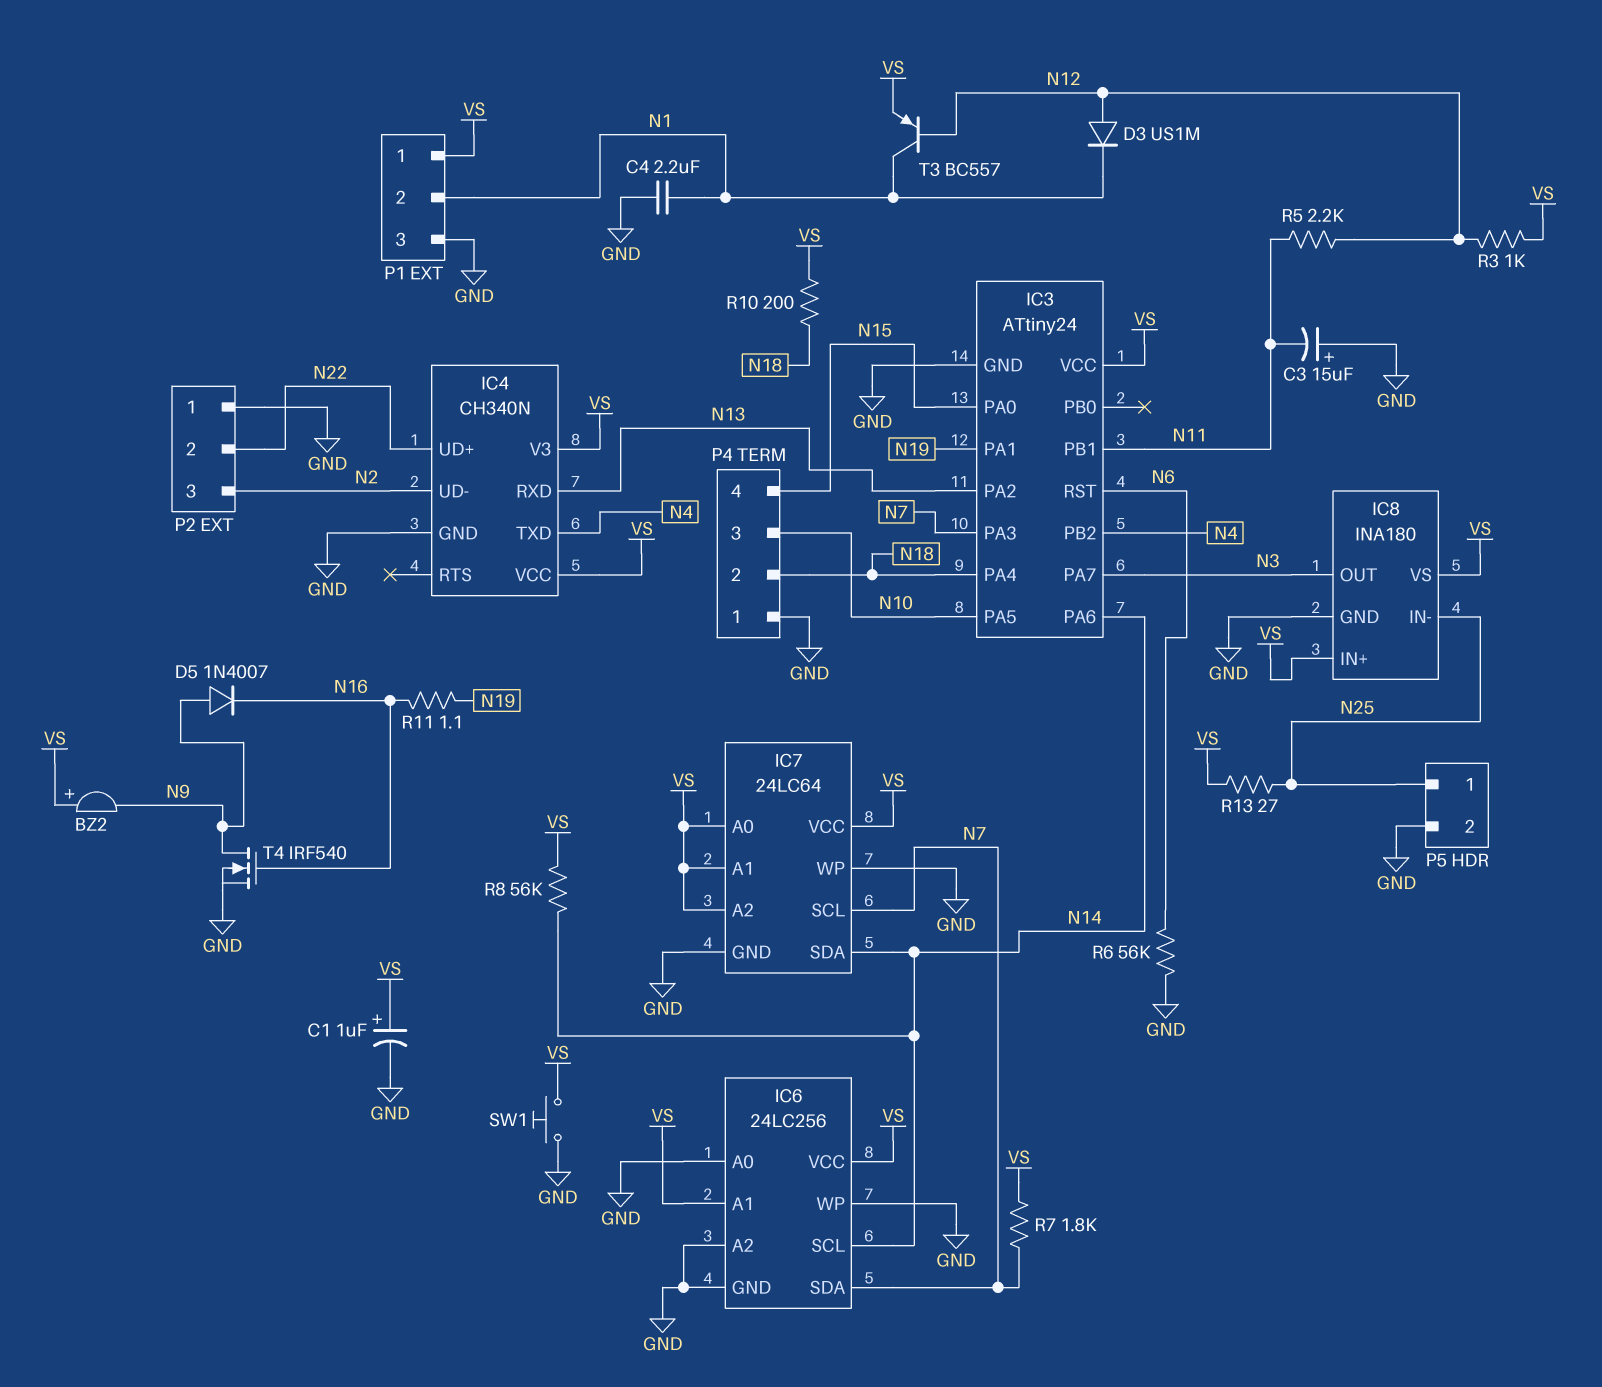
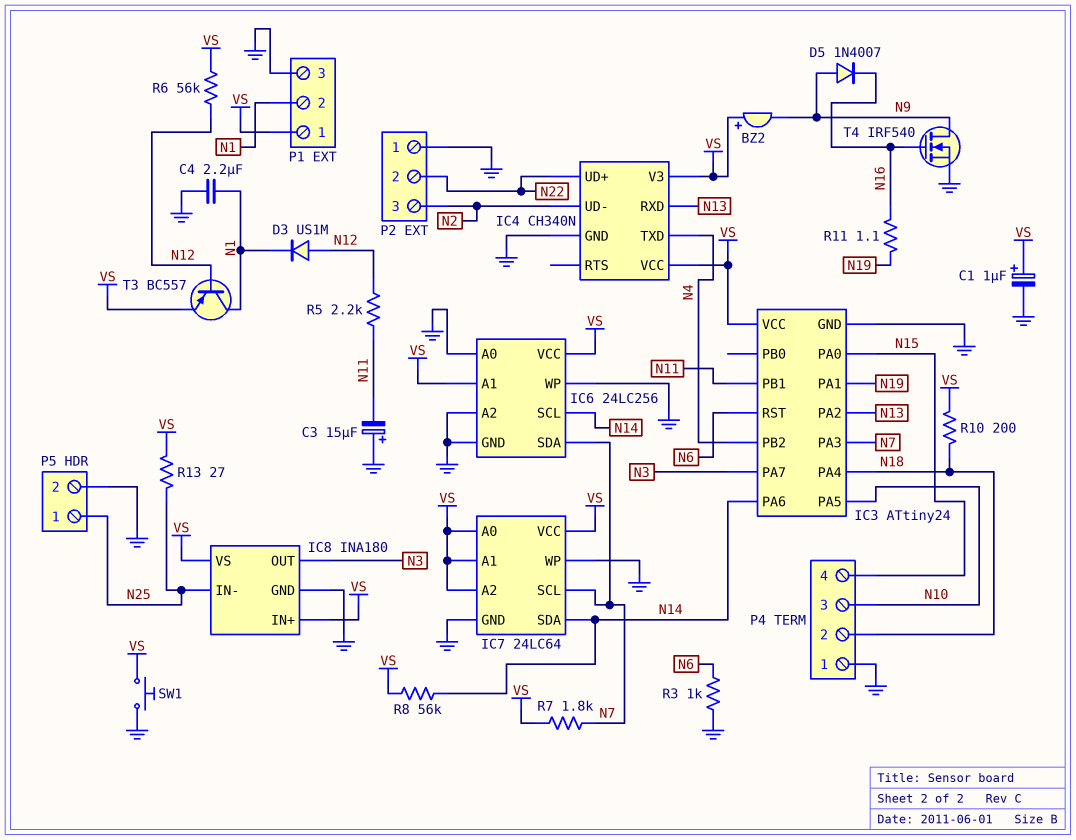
R3: 1k (N12, VS) -> 1k (GND, N6)
R6: 56k (GND, N6) -> 56k (N12, VS)

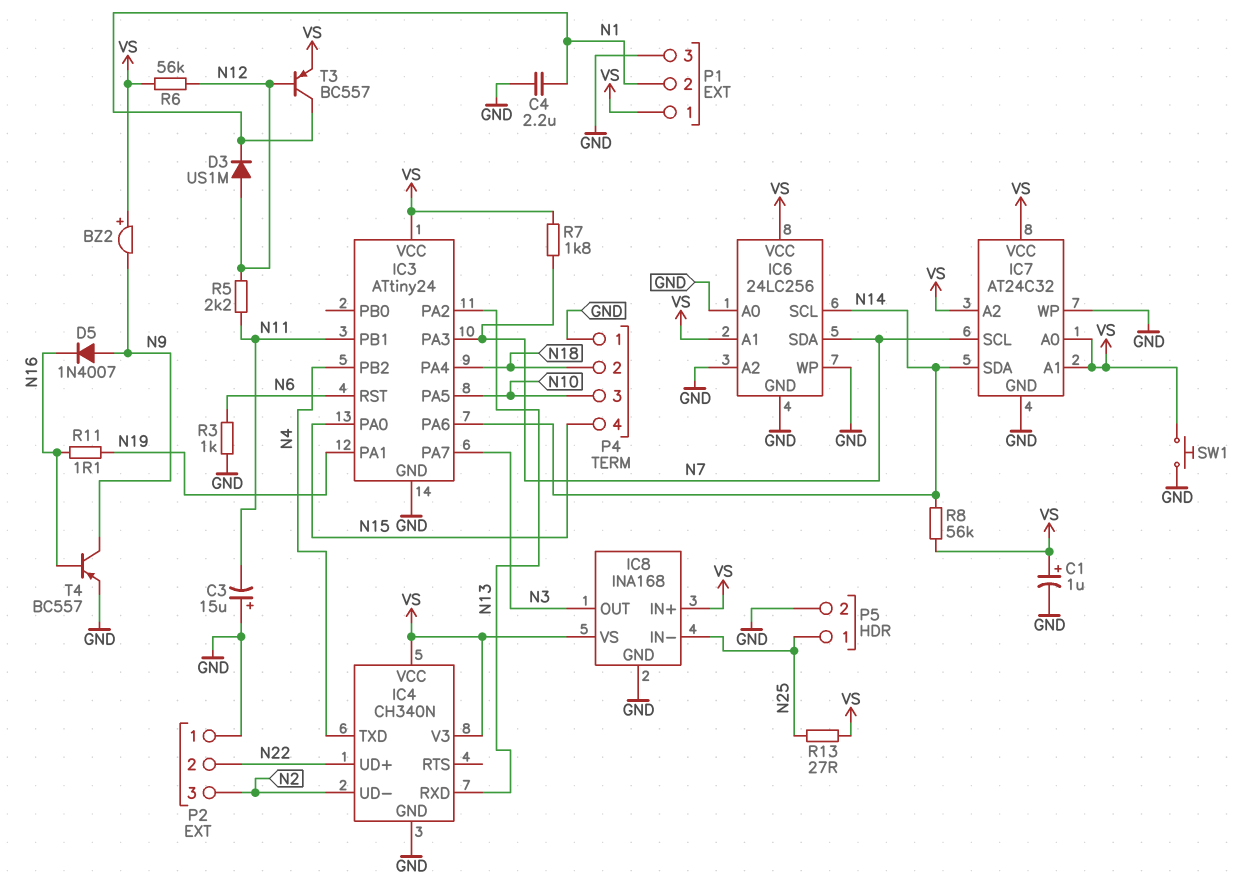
IC7: 24LC64 -> AT24C32
IC8: INA180 -> INA168
R10: 200 (N18, VS) -> none
T4: NMOS IRF540 (G N16, D N9, S GND) -> PNP BC557 (B N16, C N9, E GND)

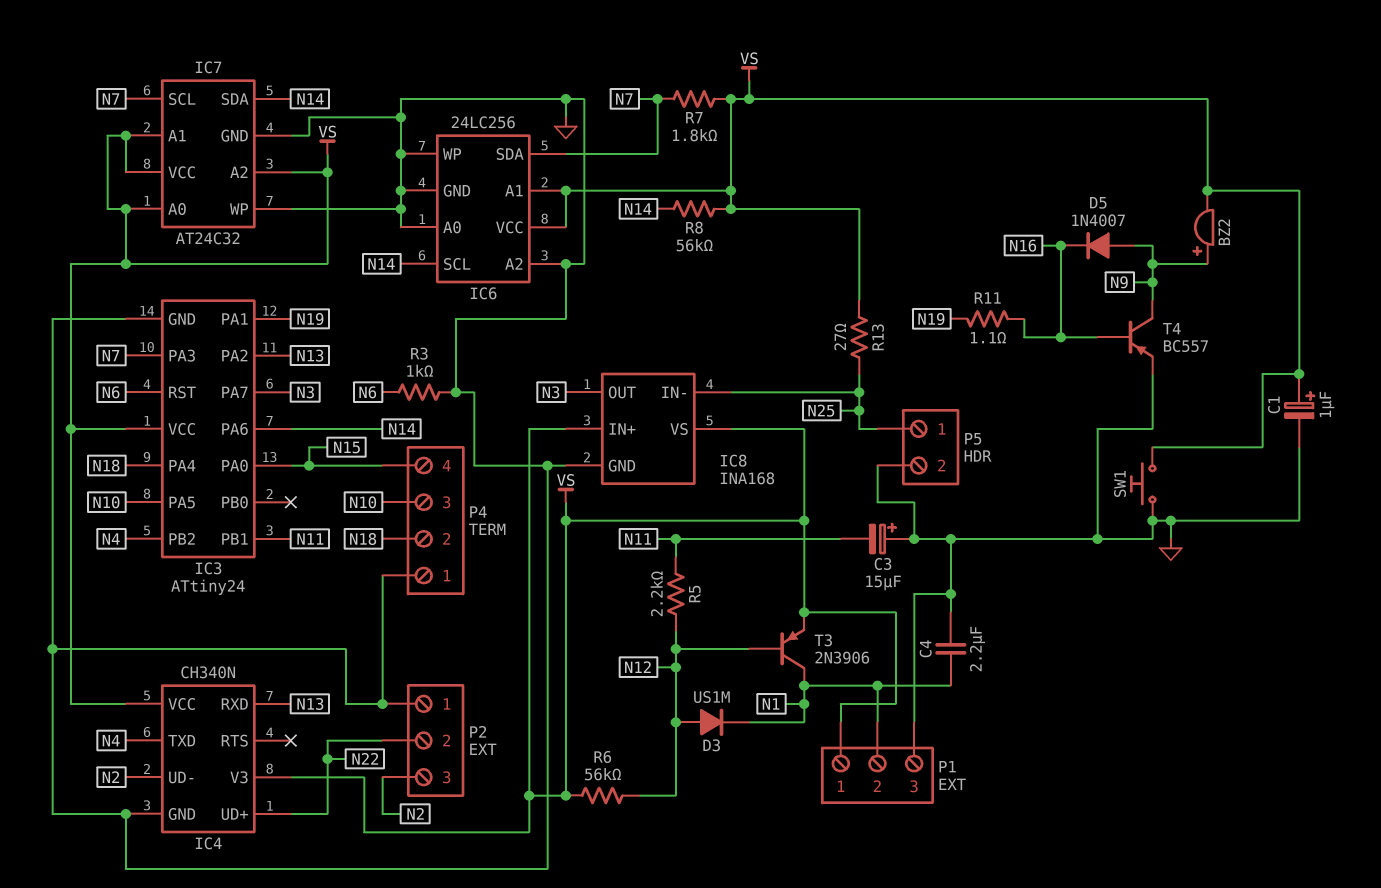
BZ2: buzzer (plus VS, minus N9) -> buzzer (plus N9, minus VS)
T3: PNP BC557 (B N12, C N1, E VS) -> PNP 2N3906 (B N12, C N1, E VS)

